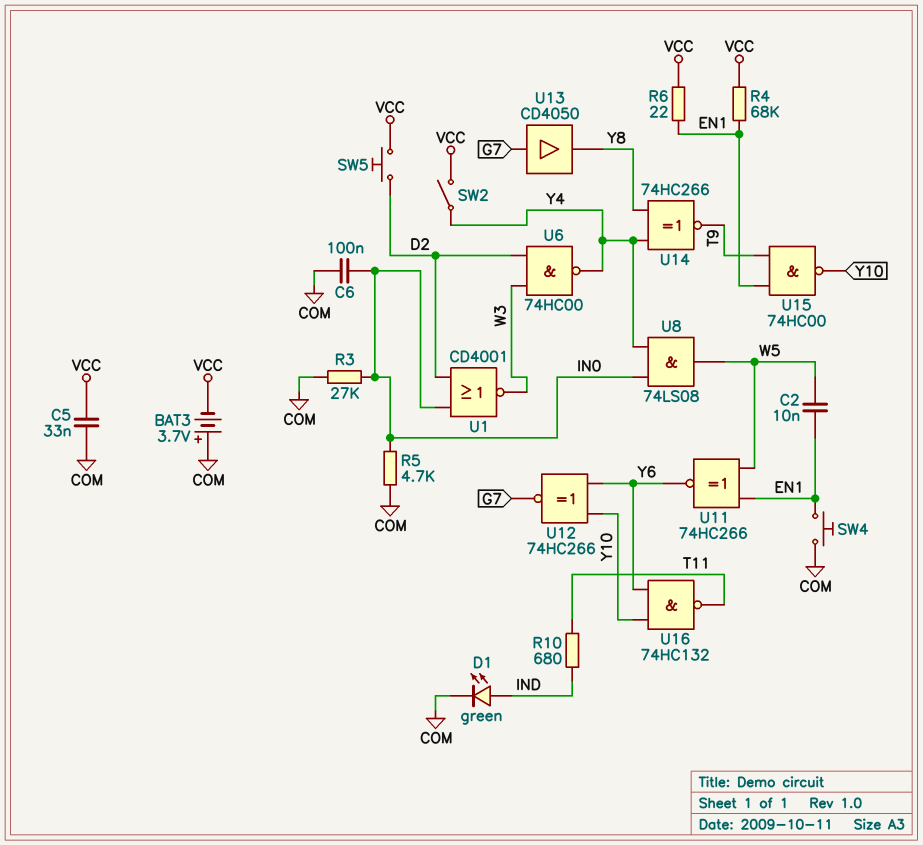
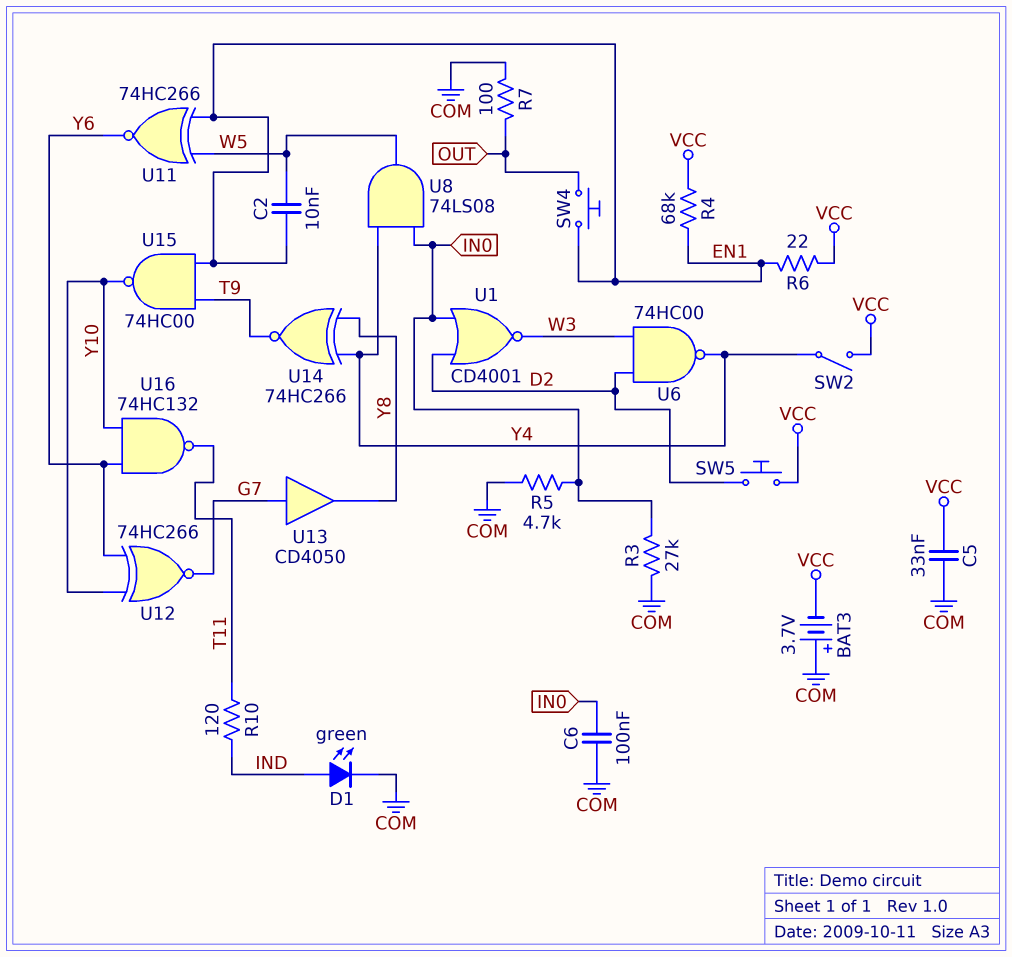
R7: none -> 100 (COM, OUT)
R10: 680 (IND, T11) -> 120 (IND, T11)
SW4: button (COM, EN1) -> button (EN1, OUT)

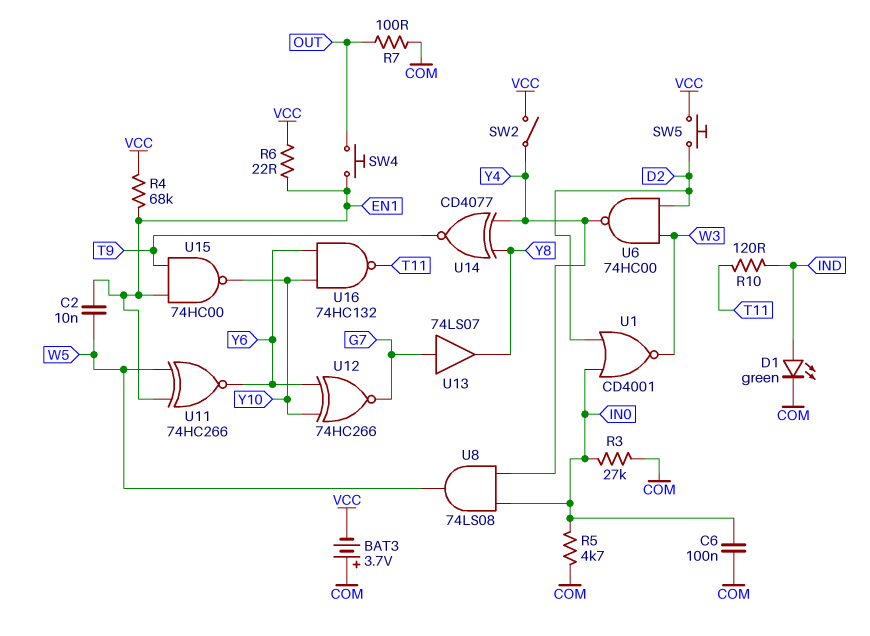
C5: 33nF (COM, VCC) -> none
U13: buffer CD4050 (in G7, out Y8) -> buffer 74LS07 (in G7, out Y8)
U14: XNOR 74HC266 (in Y4, in Y8, out T9) -> XNOR CD4077 (in Y4, in Y8, out T9)

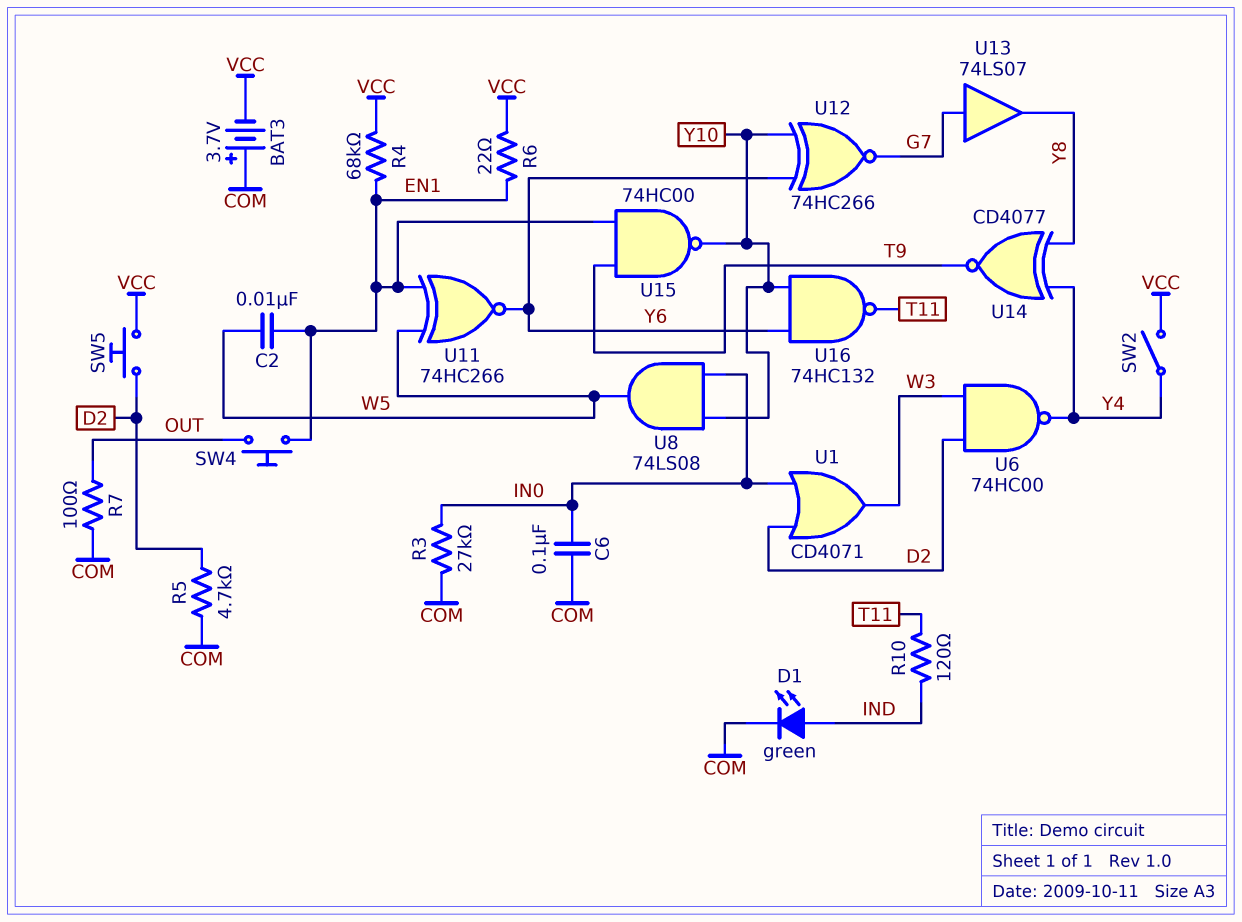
R5: 4.7k (COM, IN0) -> 4.7k (COM, D2)
U1: NOR CD4001 (in D2, in IN0, out W3) -> OR CD4071 (in D2, in IN0, out W3)
U8: AND 74LS08 (in IN0, in Y4, out W5) -> AND 74LS08 (in IN0, in Y10, out W5)

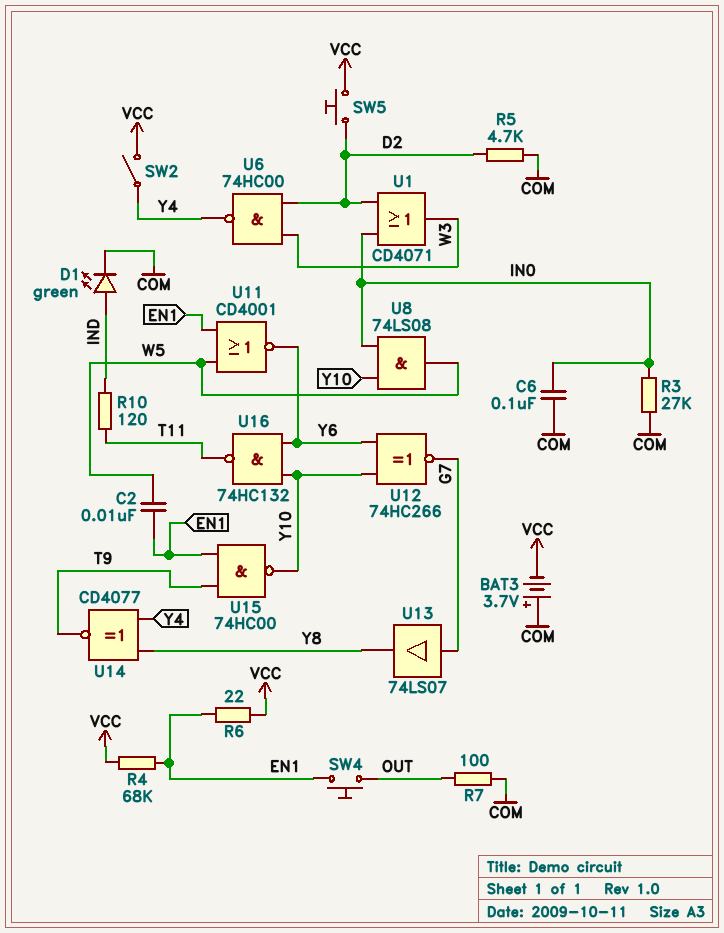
U11: XNOR 74HC266 (in EN1, in W5, out Y6) -> NOR CD4001 (in EN1, in W5, out Y6)

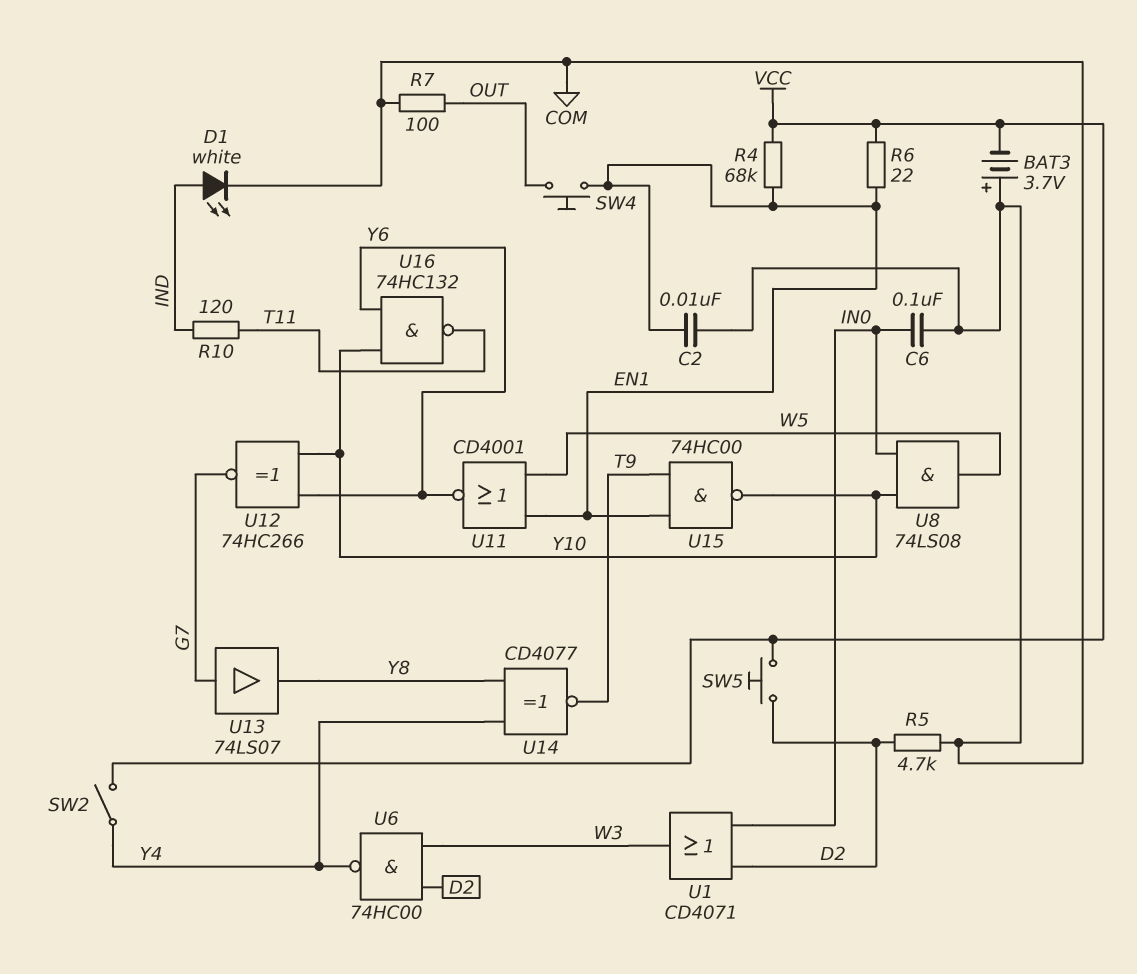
C2: 10nF (EN1, W5) -> 10nF (COM, EN1)
D1: LED green (A IND, K COM) -> LED white (A IND, K COM)
R3: 27k (COM, IN0) -> none

